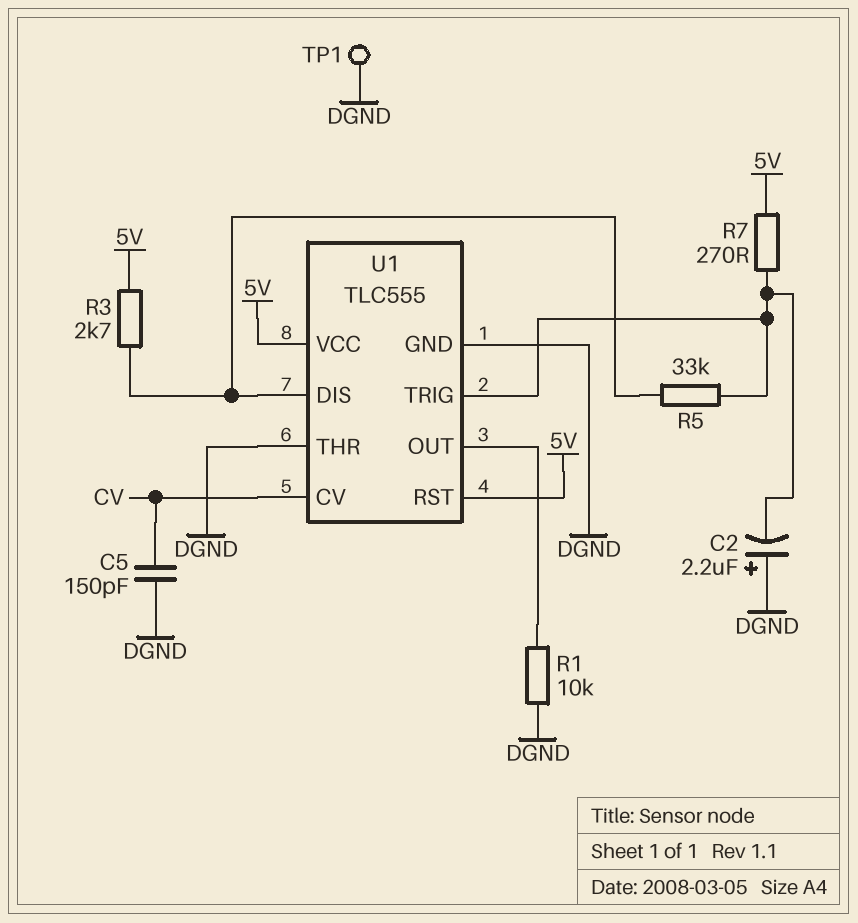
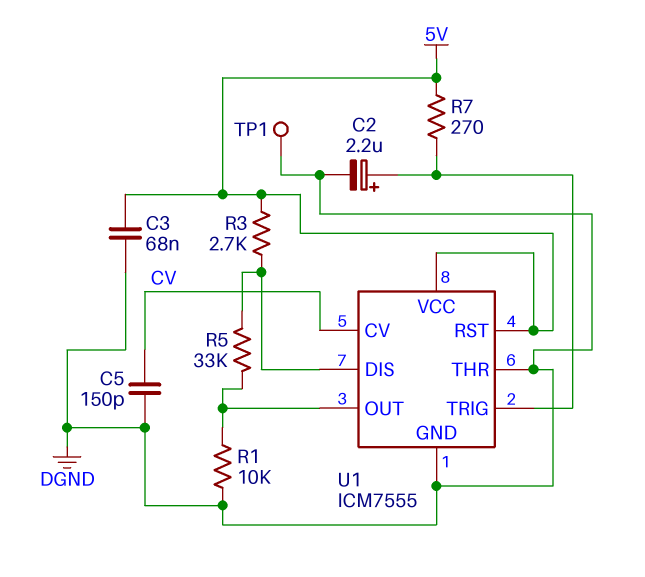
C2: 2.2uF (plus DGND, minus U1/TRIG) -> 2.2uF (plus U1/TRIG, minus DGND)
C3: none -> 68nF (5V, DGND)
R5: 33k (U1/DIS, U1/TRIG) -> 33k (U1/DIS, U1/OUT)
U1: TLC555 -> ICM7555

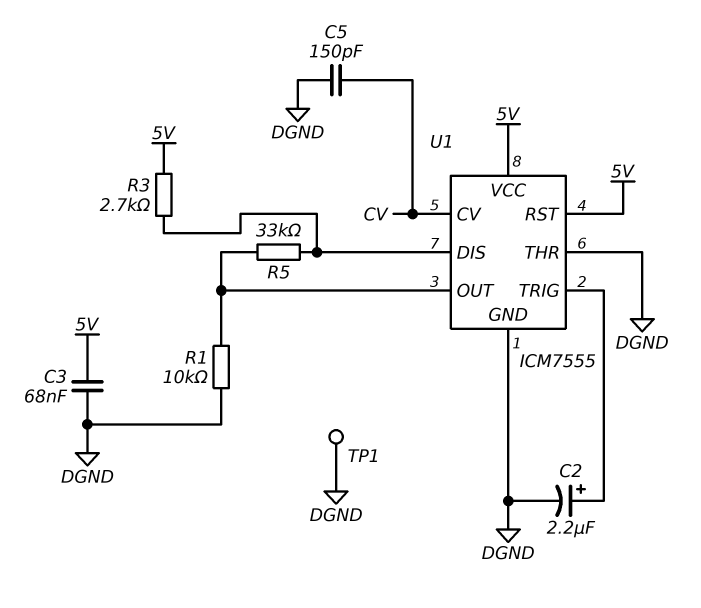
R7: 270 (5V, U1/TRIG) -> none

